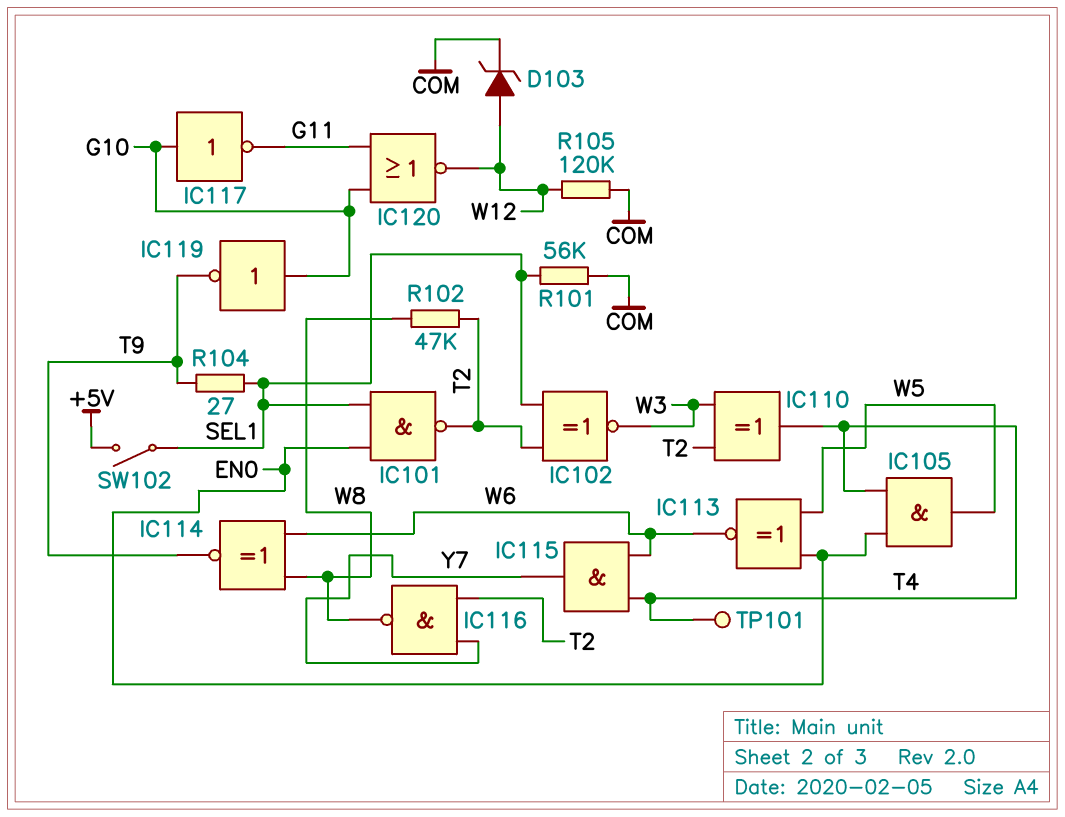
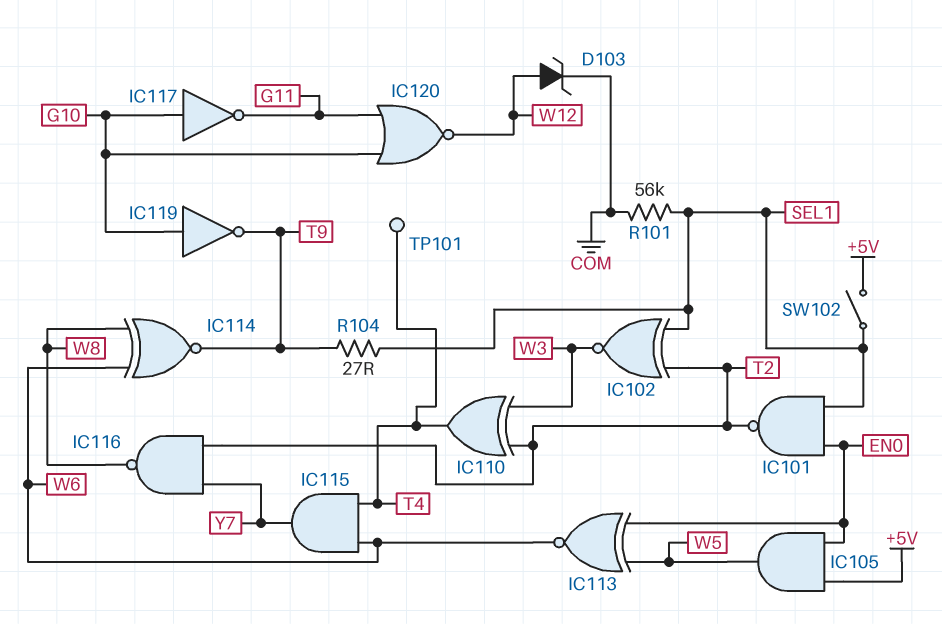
IC105: AND (in EN0, in T4, out W5) -> AND (in +5V, in EN0, out W5)
R102: 47k (T2, W8) -> none
R105: 120k (COM, W12) -> none

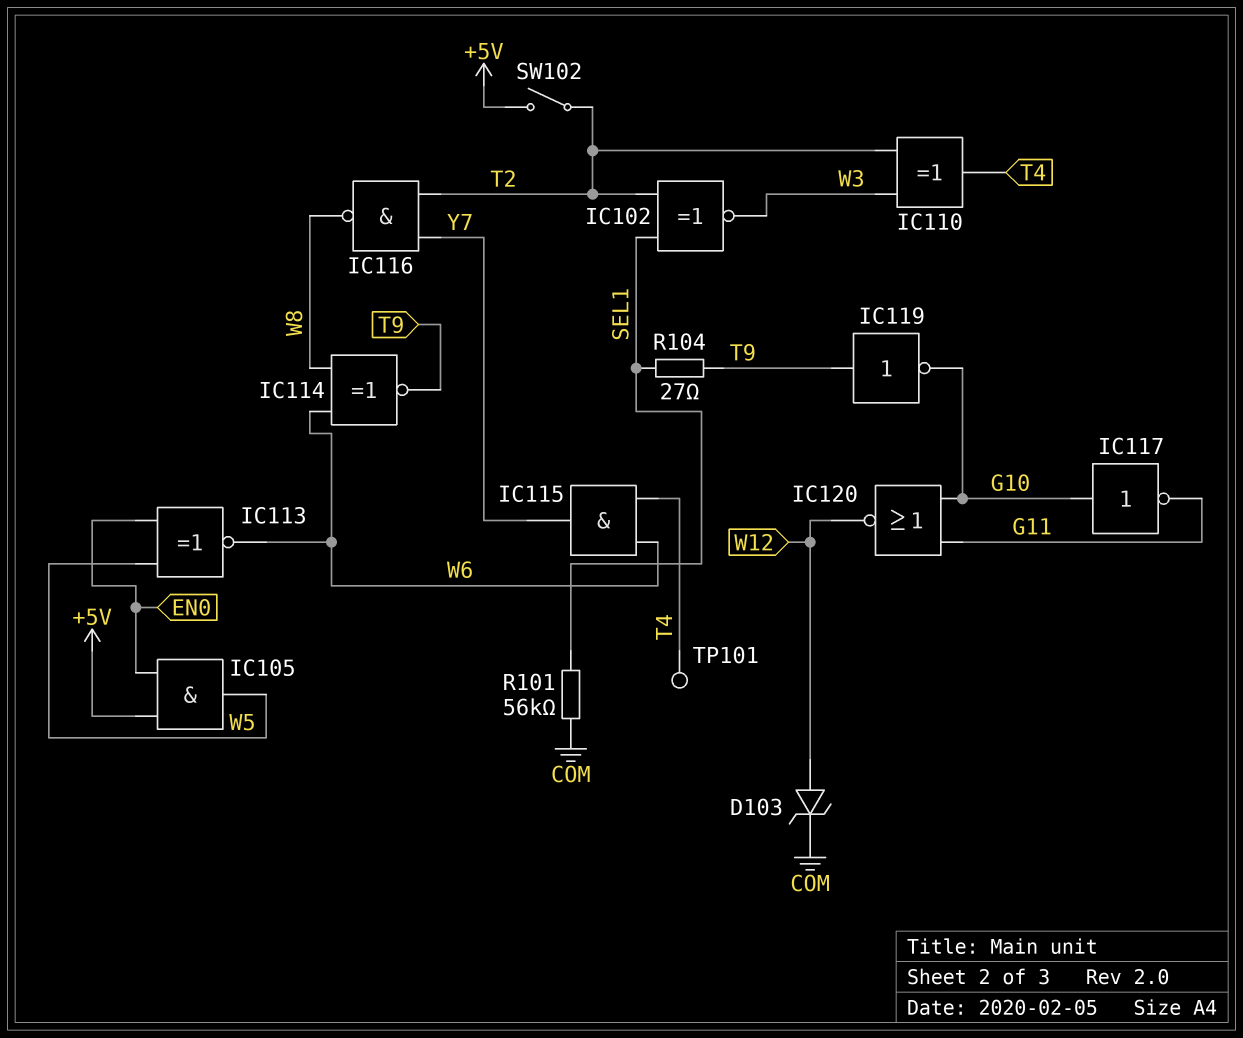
IC101: NAND (in EN0, in SEL1, out T2) -> none
IC119: NOT (in G10, out T9) -> NOT (in T9, out G10)
SW102: switch (+5V, SEL1) -> switch (+5V, T2)

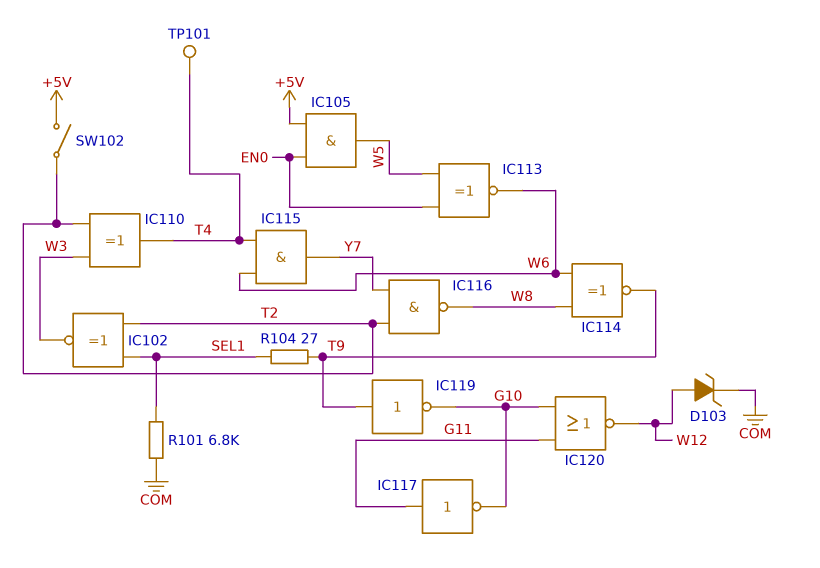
IC117: NOT (in G10, out G11) -> NOT (in G11, out G10)
R101: 56k (COM, SEL1) -> 6.8k (COM, SEL1)

